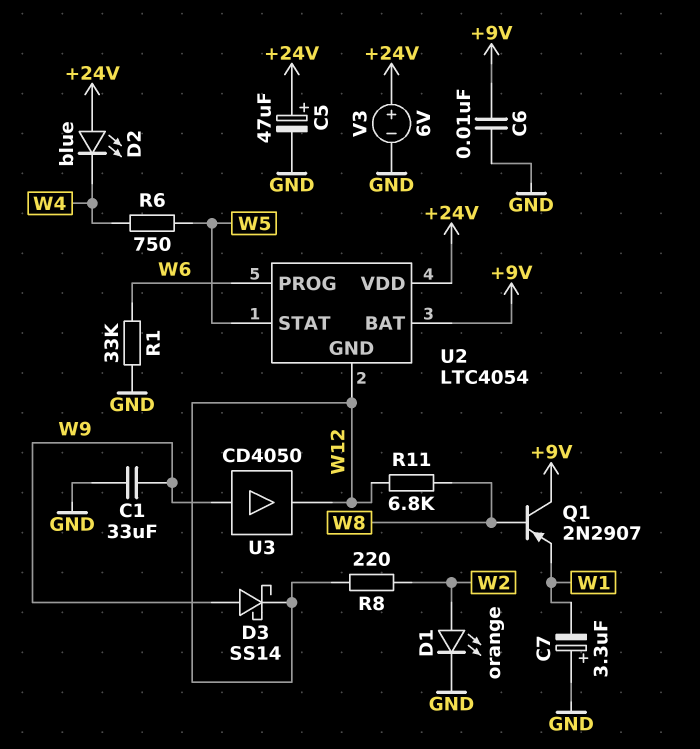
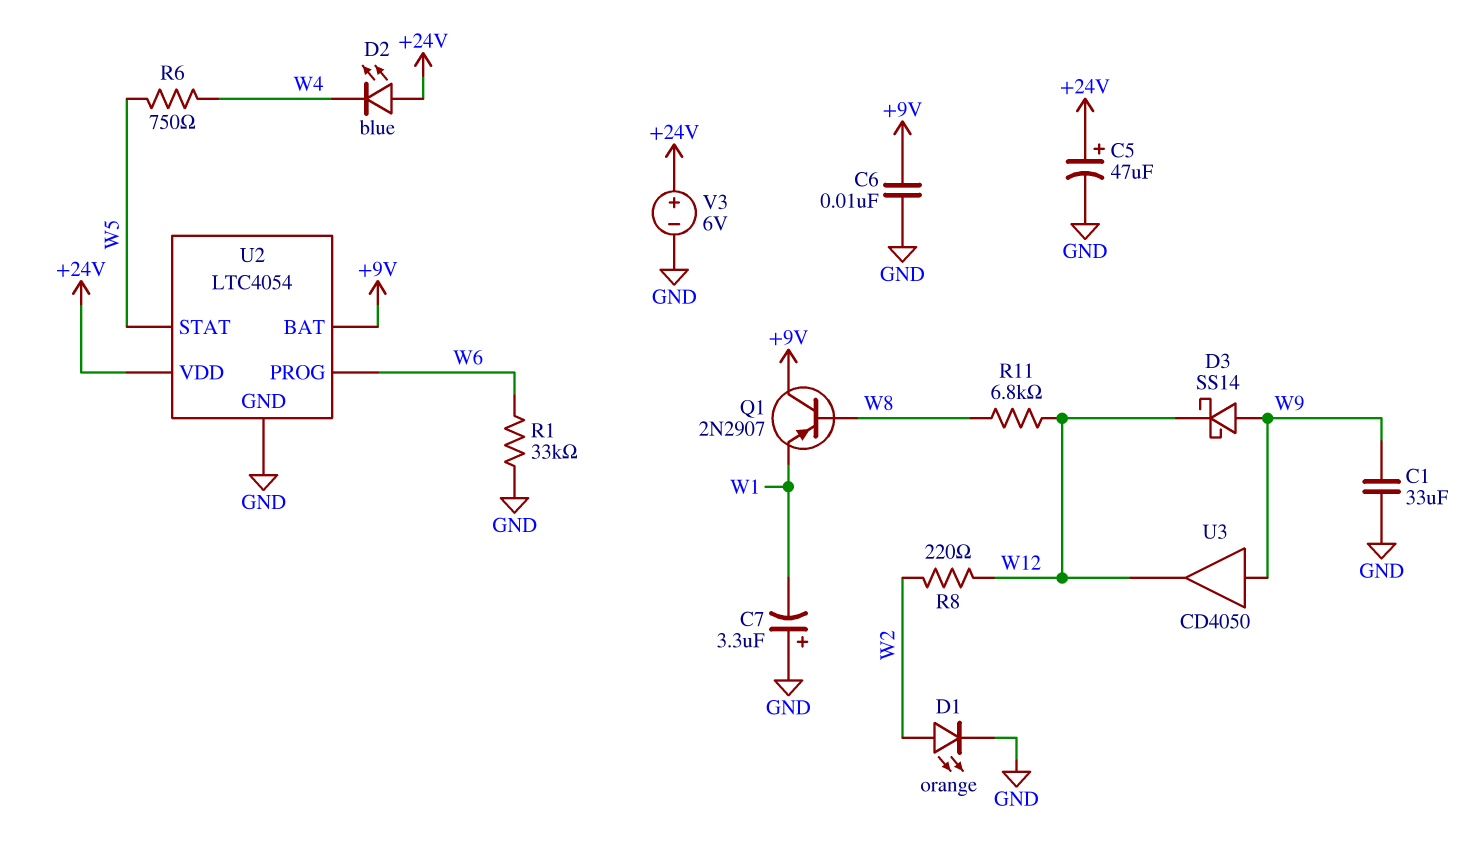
U2 pin GND: W12 -> GND

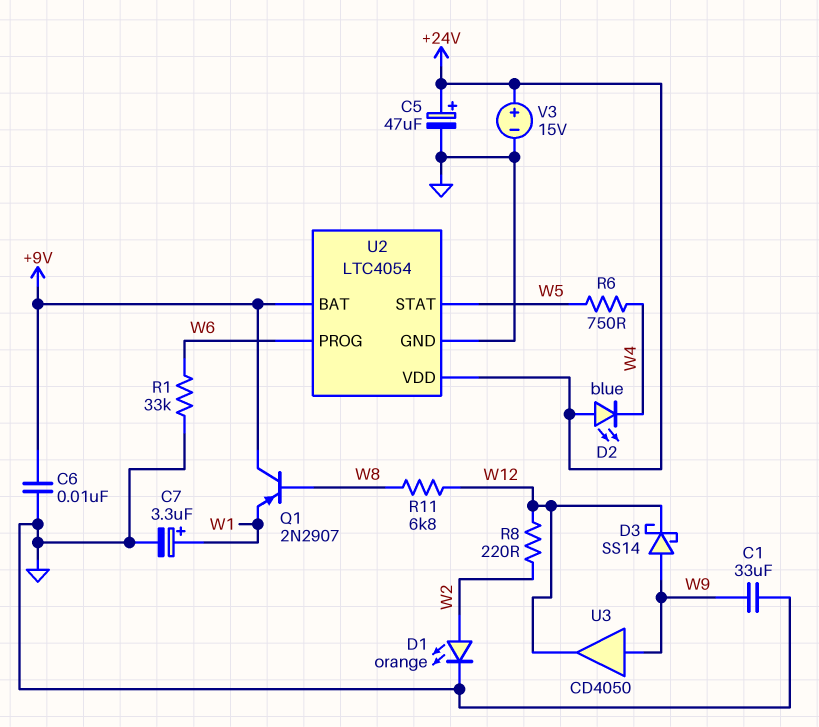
C7: 3.3uF (plus GND, minus W1) -> 3.3uF (plus W1, minus GND)
V3: 6V (plus +24V, minus GND) -> 15V (plus +24V, minus GND)

